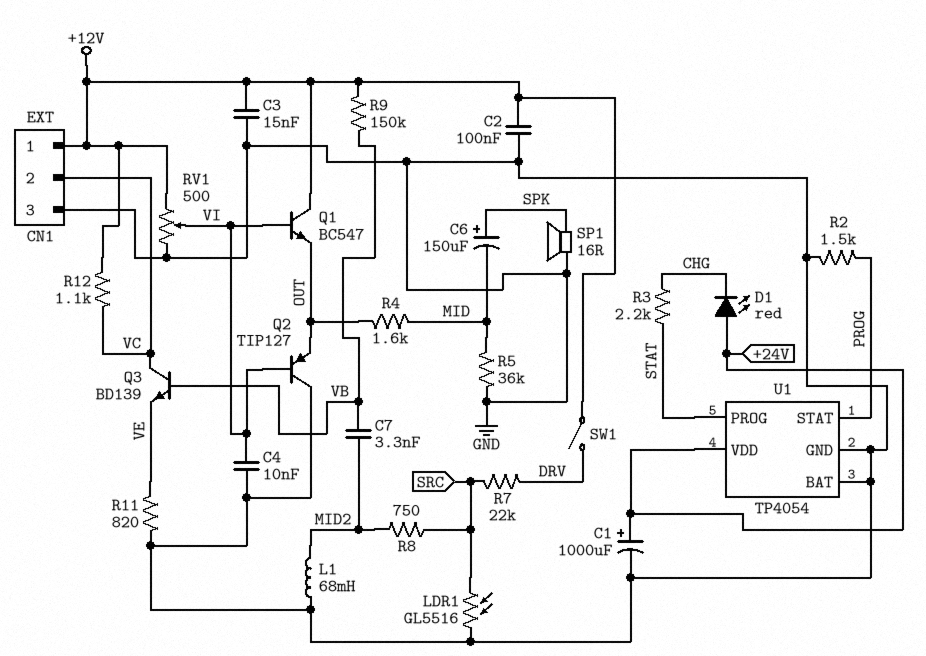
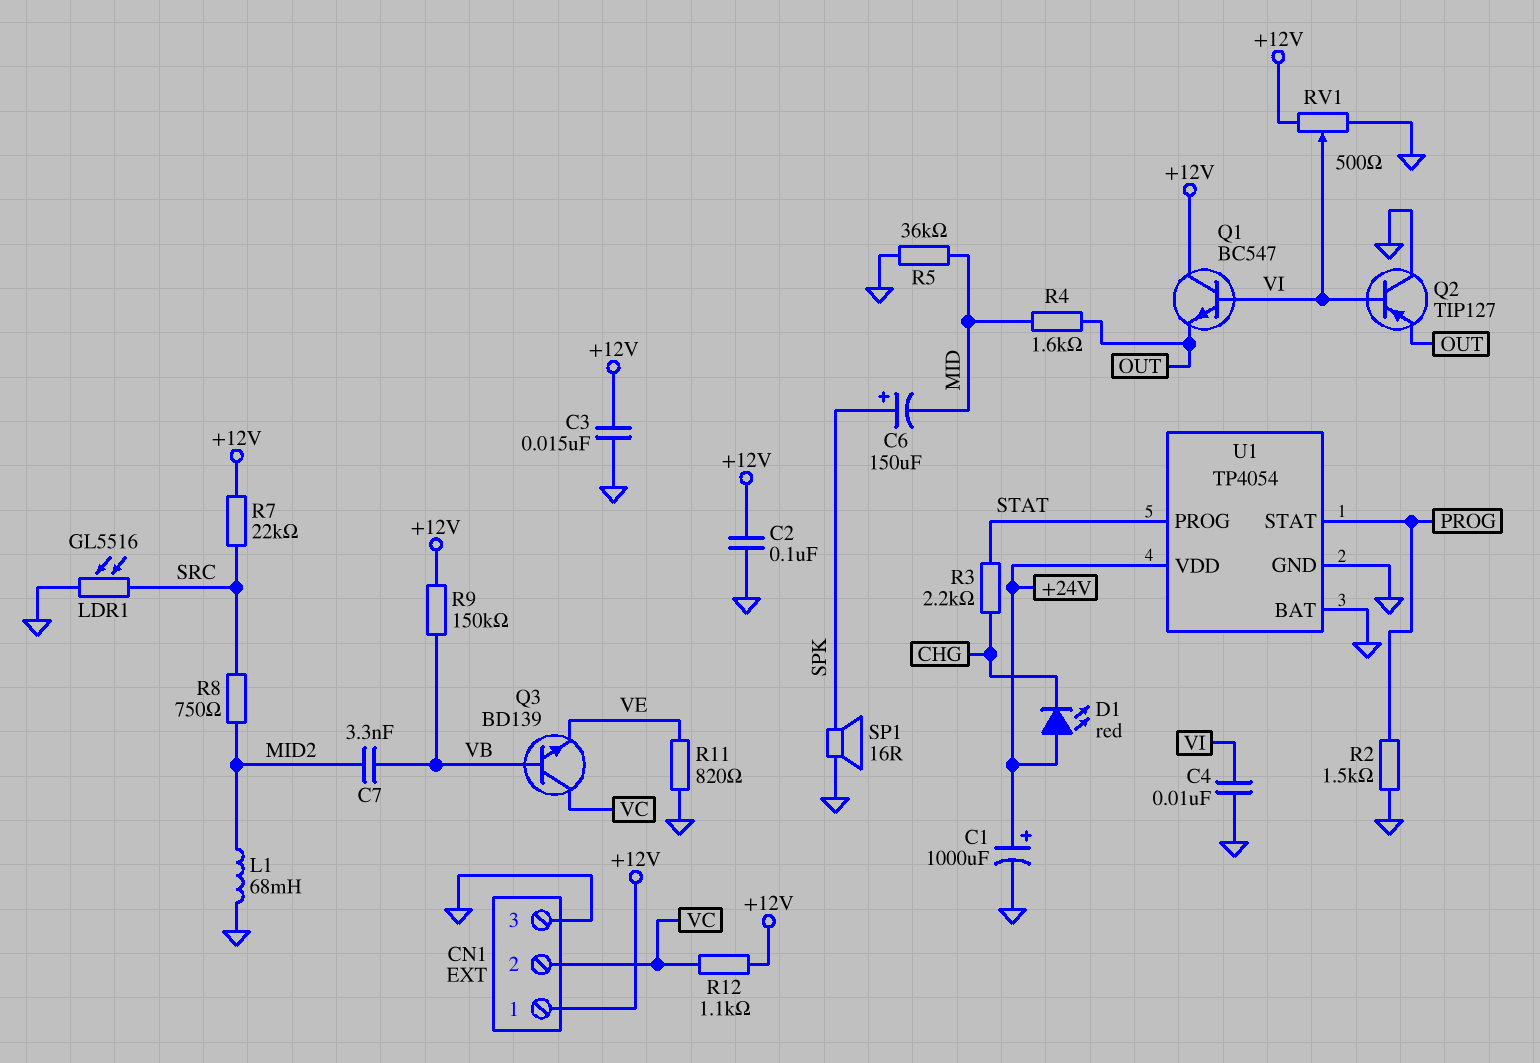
R7: 22k (DRV, SRC) -> 22k (+12V, SRC)
SW1: switch (+12V, DRV) -> none

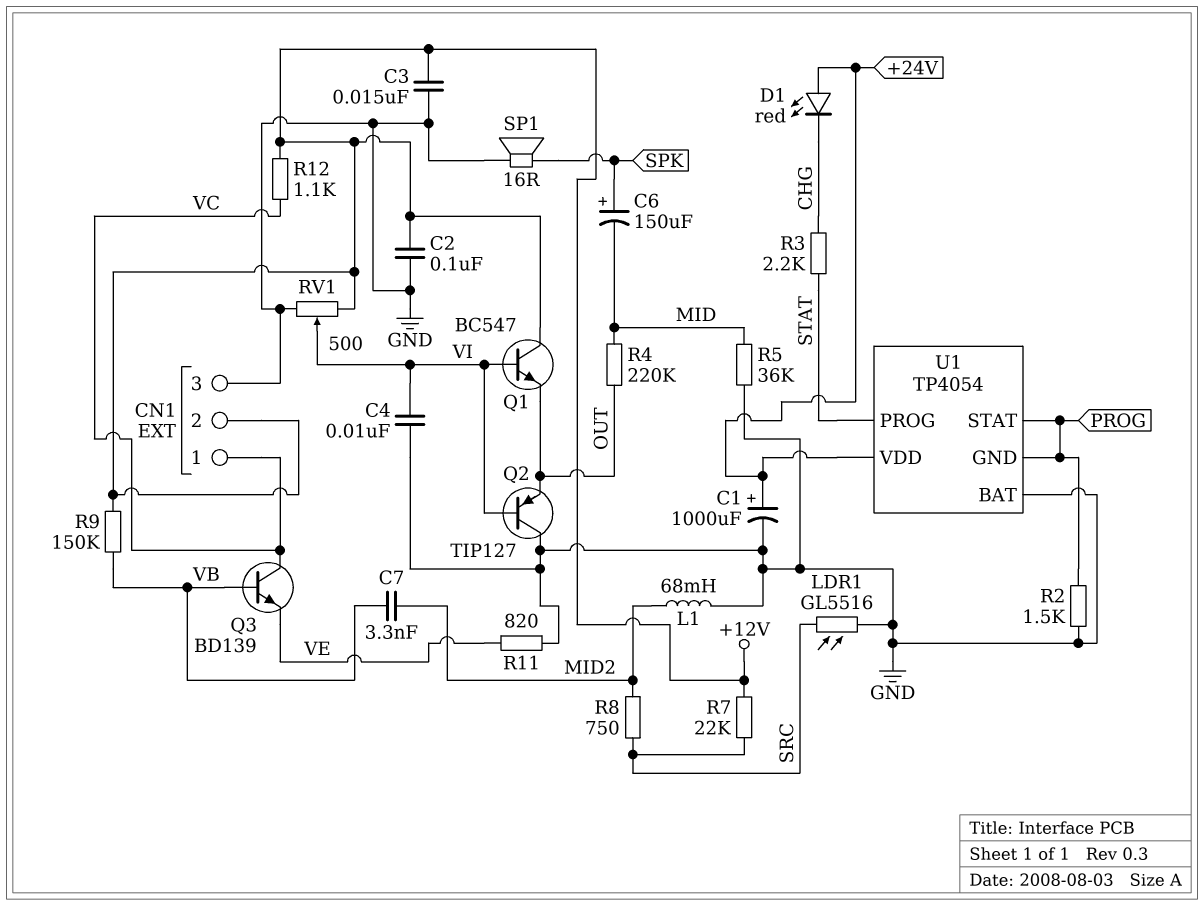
CN1 pin 1: +12V -> VC
CN1 pin 2: VC -> +12V
R4: 1.6k (MID, OUT) -> 220k (MID, OUT)
U1 pin GND: GND -> PROG

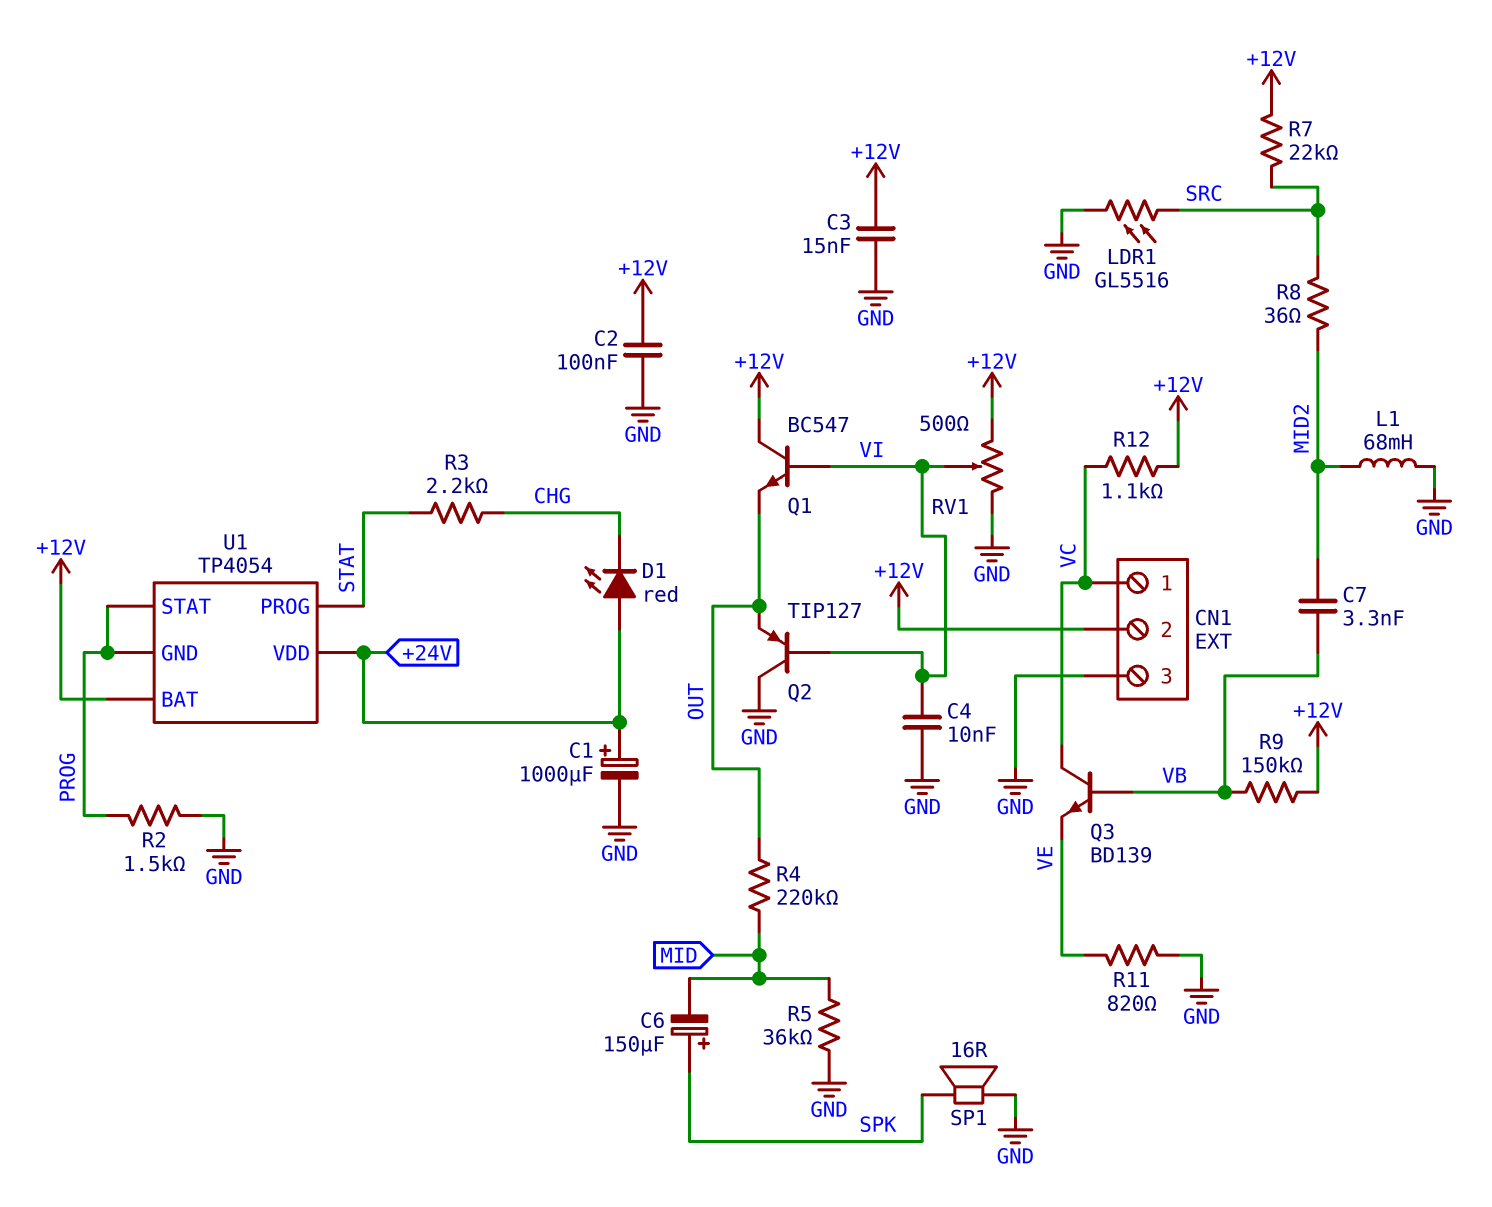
R8: 750 (MID2, SRC) -> 36 (MID2, SRC)
U1 pin BAT: GND -> +12V

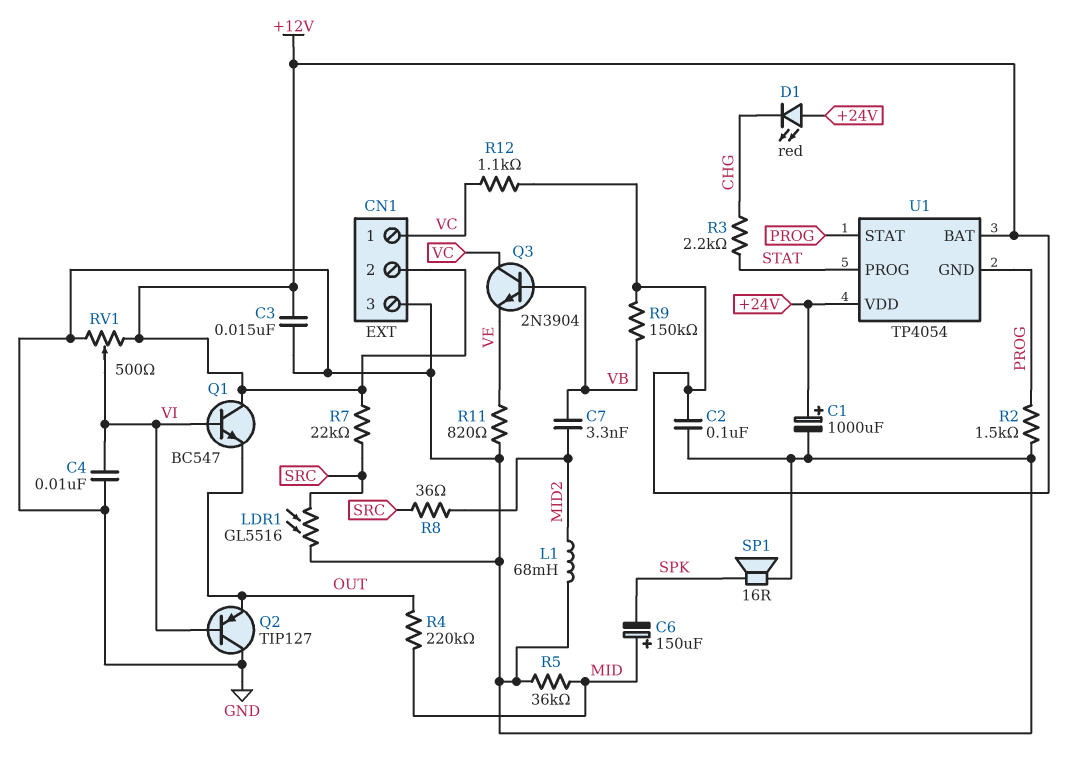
C6: 150uF (plus SPK, minus MID) -> 150uF (plus MID, minus SPK)
Q3: NPN BD139 (B VB, C VC, E VE) -> NPN 2N3904 (B VB, C VC, E VE)

